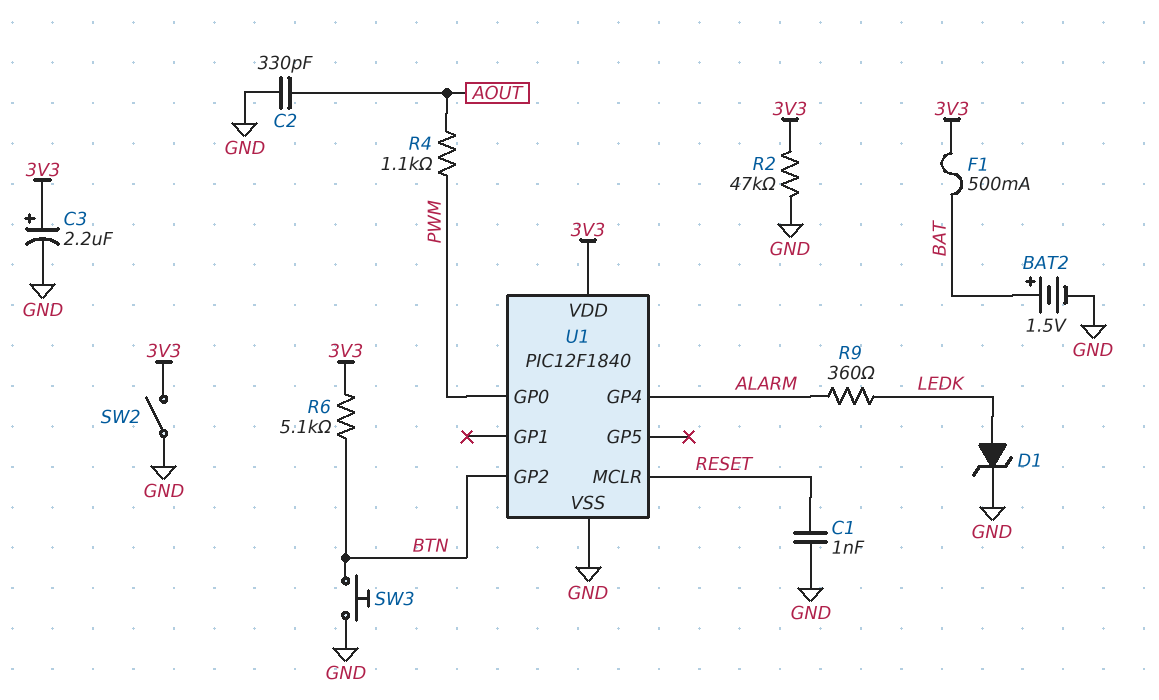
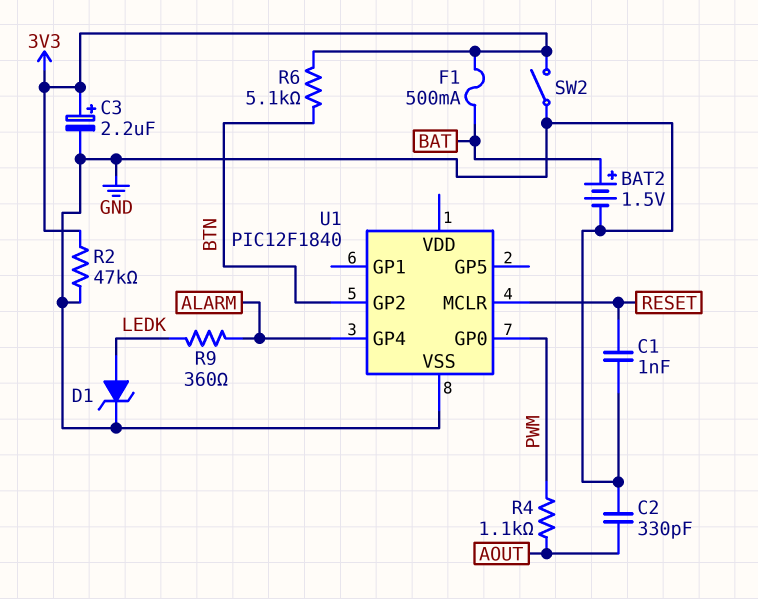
SW3: button (BTN, GND) -> none
U1 pin VDD: 3V3 -> none

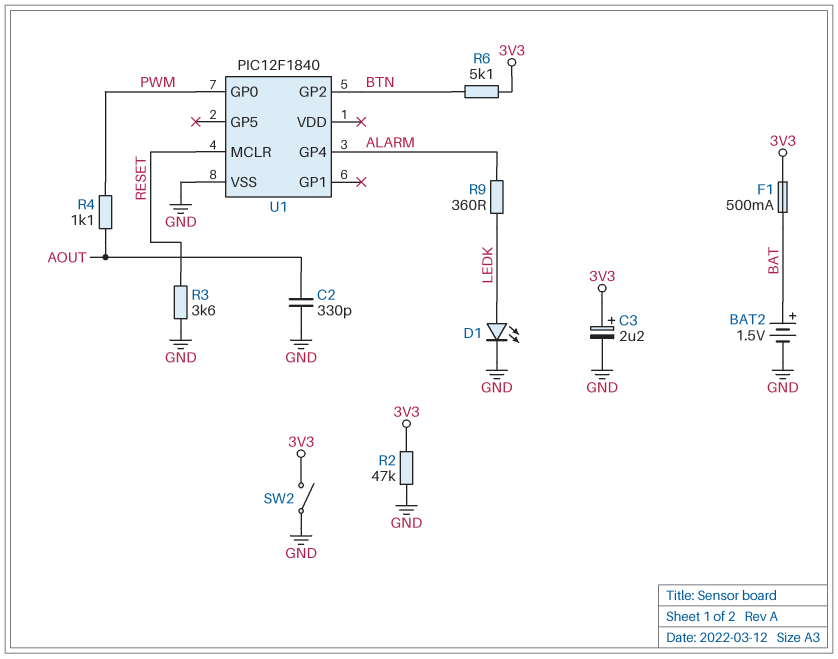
C1: 1nF (GND, RESET) -> none
D1: zener (A LEDK, K GND) -> LED (A LEDK, K GND)
R3: none -> 3.6k (GND, RESET)

